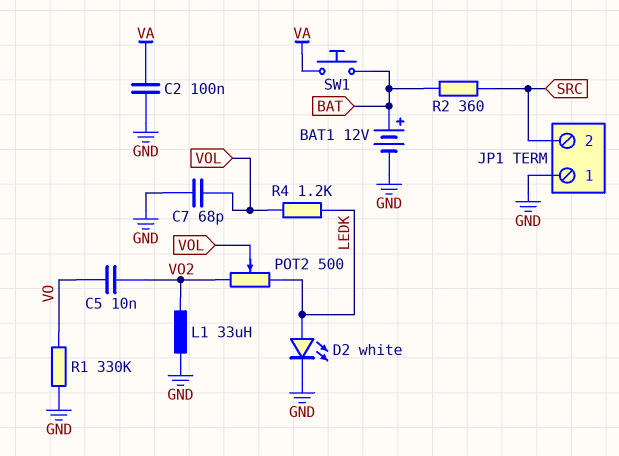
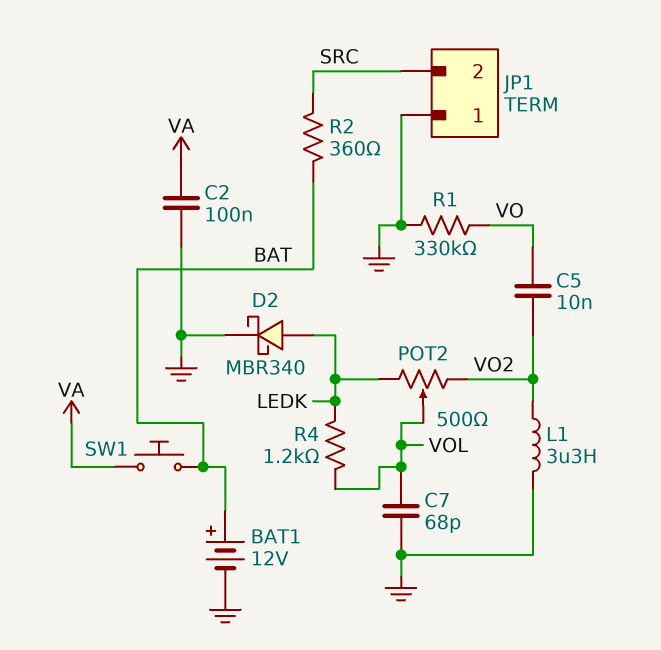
D2: LED white (A LEDK, K GND) -> schottky MBR340 (A LEDK, K GND)
L1: 33uH (GND, VO2) -> 3.3uH (GND, VO2)

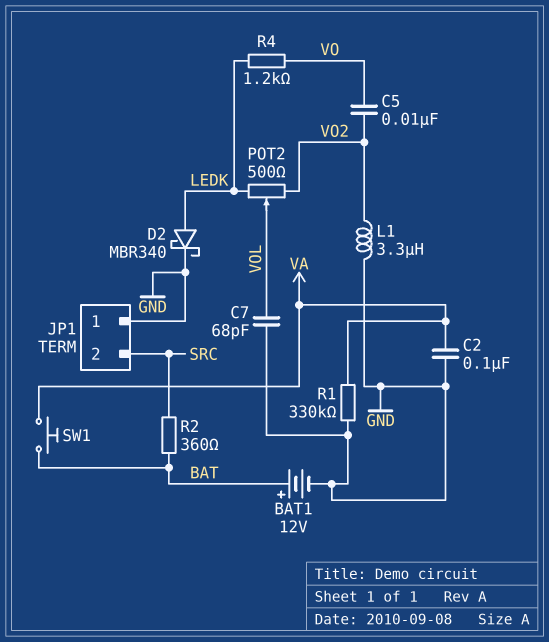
R1: 330k (GND, VO) -> 330k (GND, VA)
R4: 1.2k (LEDK, VOL) -> 1.2k (LEDK, VO)

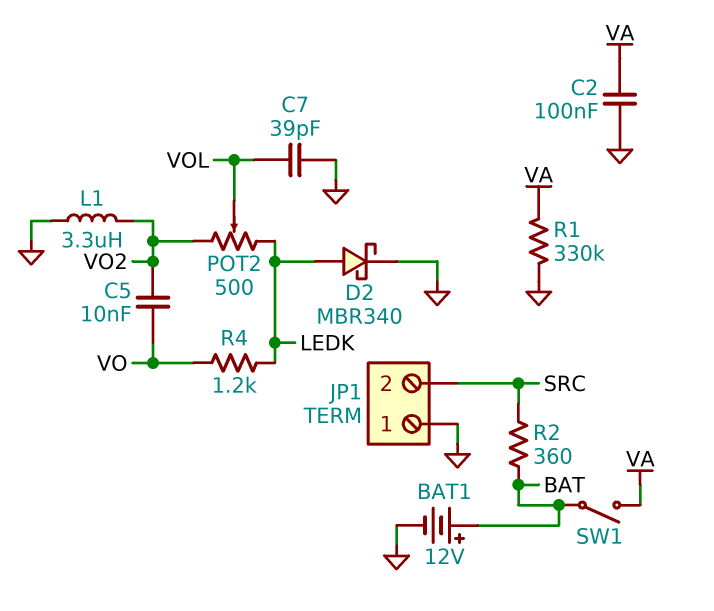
C7: 68pF (GND, VOL) -> 39pF (GND, VOL)
SW1: button (BAT, VA) -> switch (BAT, VA)

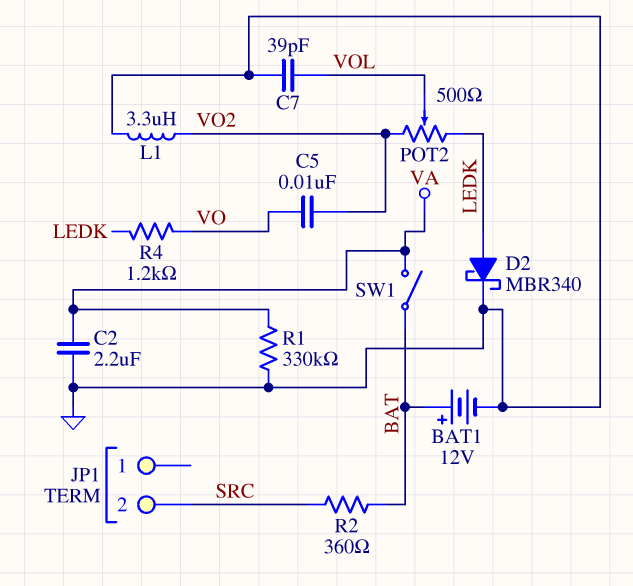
C2: 100nF (GND, VA) -> 2.2uF (GND, VA)
JP1 pin 1: GND -> none

